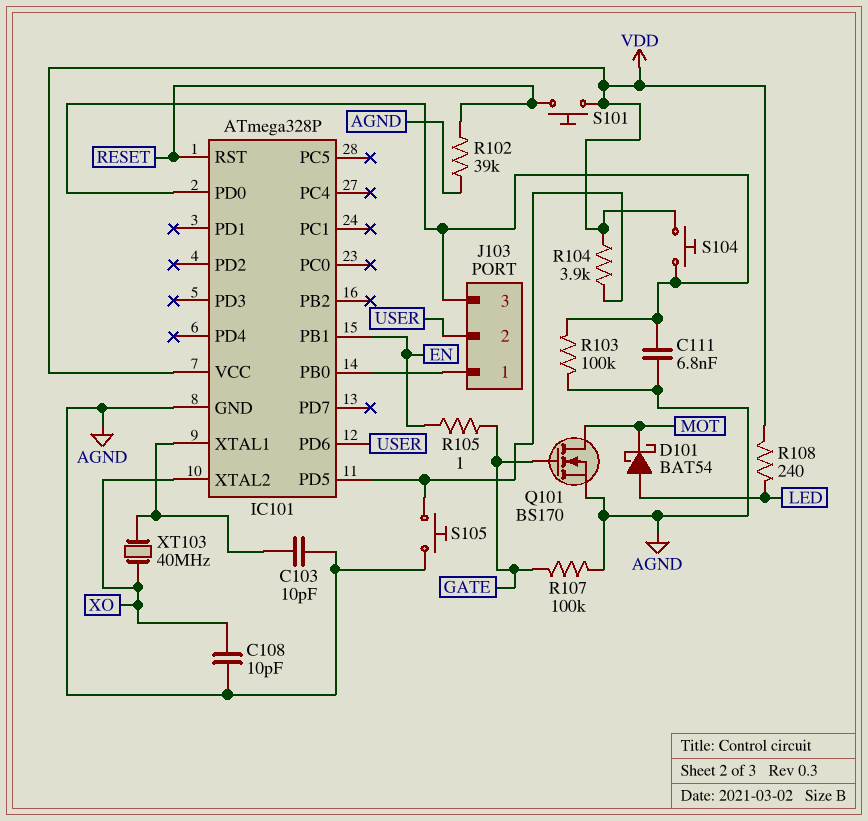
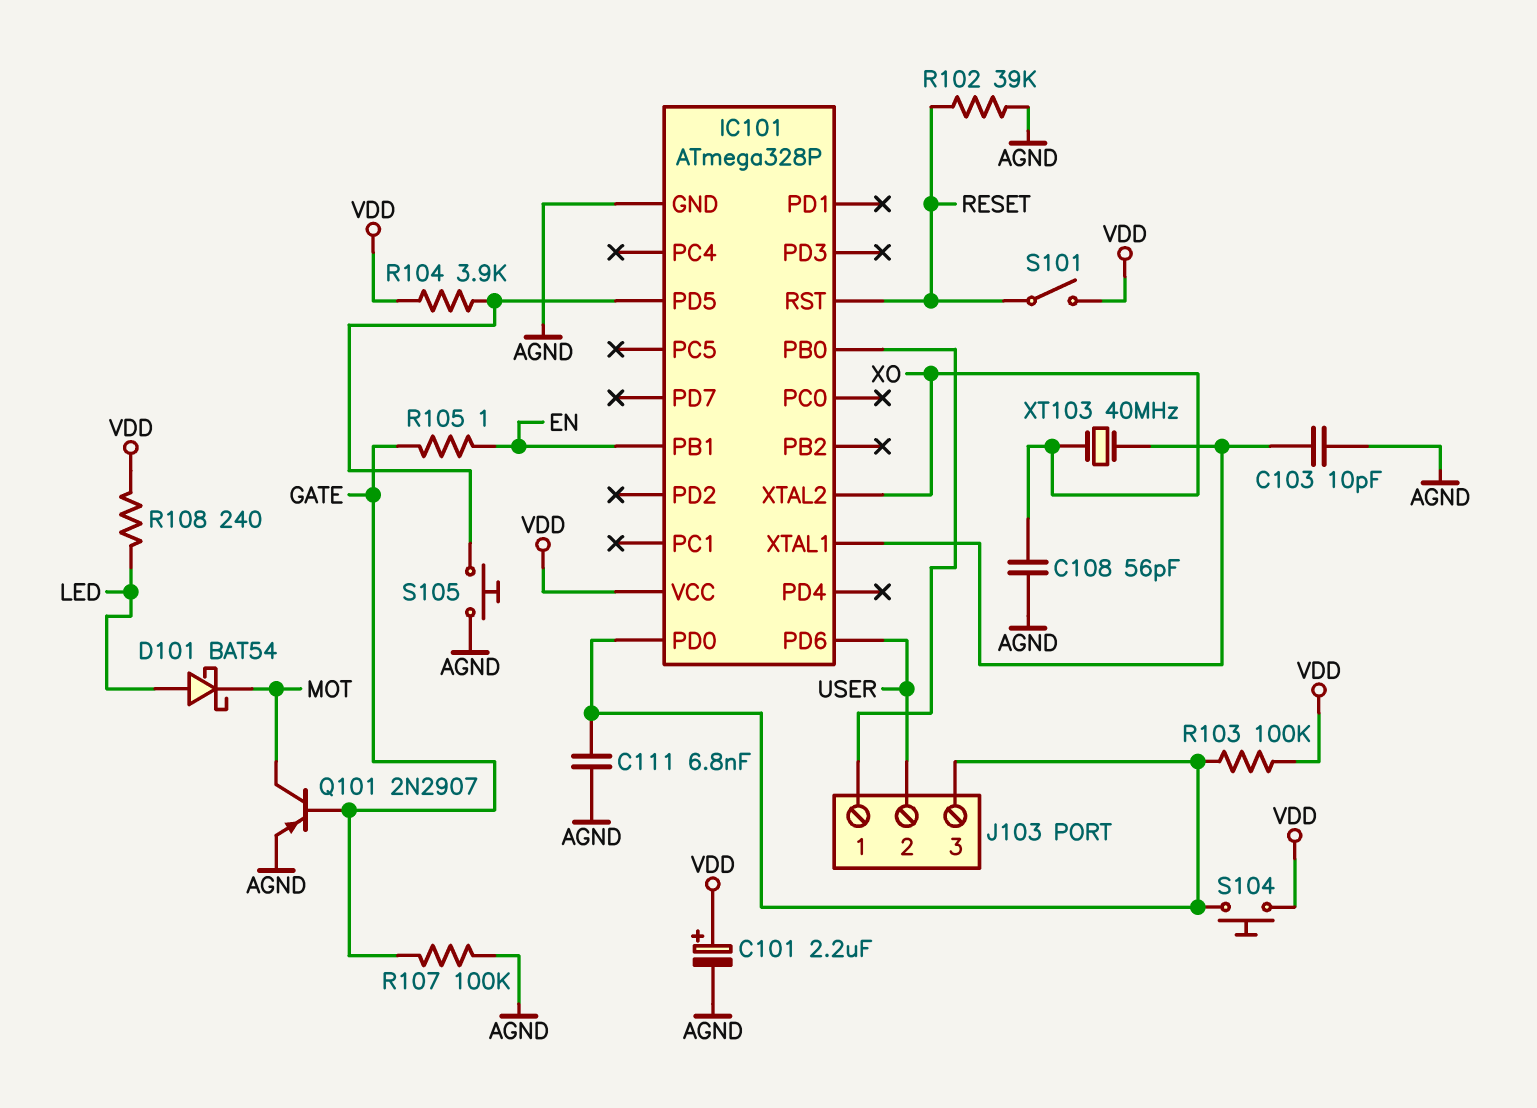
C101: none -> 2.2uF (plus VDD, minus AGND)
C108: 10pF (AGND, XO) -> 56pF (AGND, XO)
Q101: NMOS BS170 (G GATE, D MOT, S AGND) -> PNP 2N2907 (B GATE, C MOT, E AGND)
R103: 100k (AGND, IC101/PD0) -> 100k (IC101/PD0, VDD)
S101: button (RESET, VDD) -> switch (RESET, VDD)

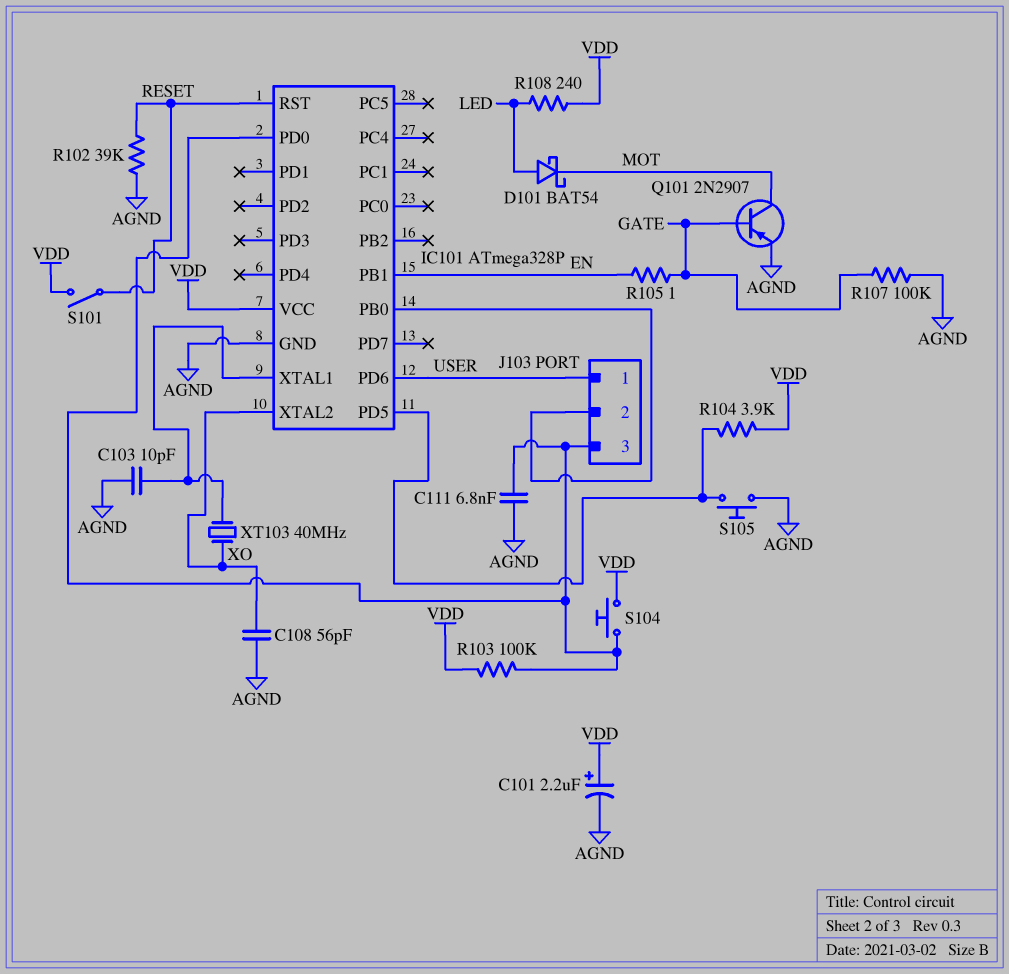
J103 pin 1: IC101/PB0 -> USER
J103 pin 2: USER -> IC101/PB0

